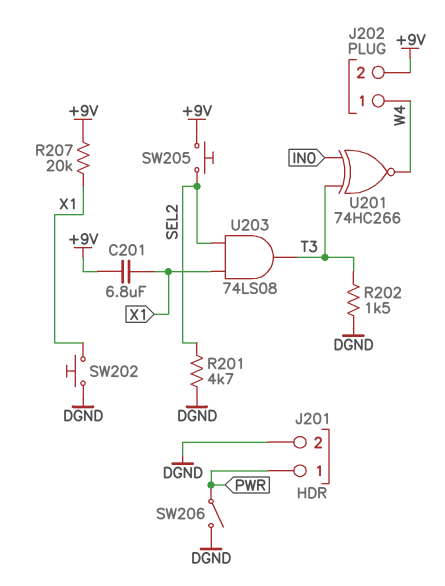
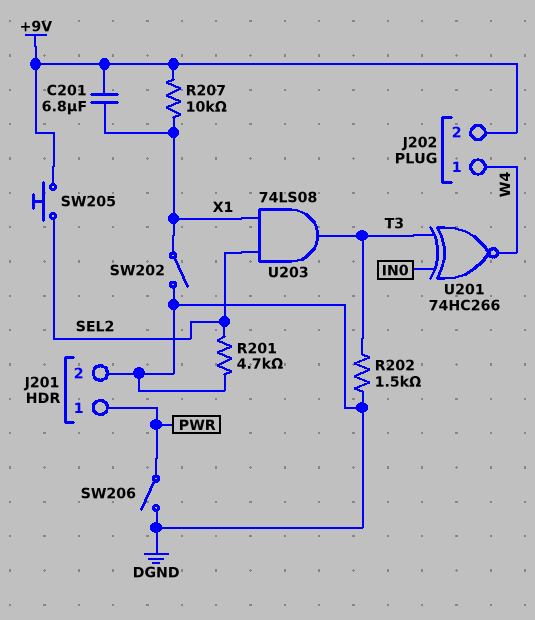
R207: 20k (+9V, X1) -> 10k (+9V, X1)
SW202: button (DGND, X1) -> switch (DGND, X1)

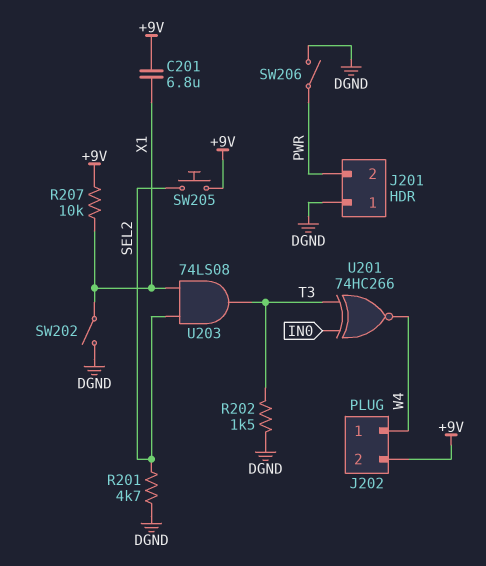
J201 pin 1: PWR -> DGND
J201 pin 2: DGND -> PWR

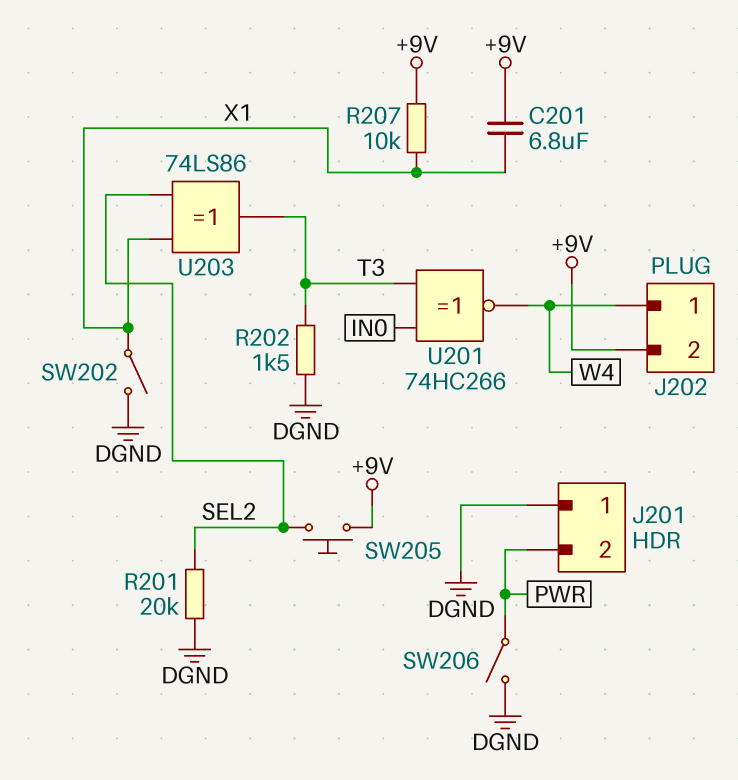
R201: 4.7k (DGND, SEL2) -> 20k (DGND, SEL2)
U203: AND 74LS08 (in SEL2, in X1, out T3) -> XOR 74LS86 (in SEL2, in X1, out T3)

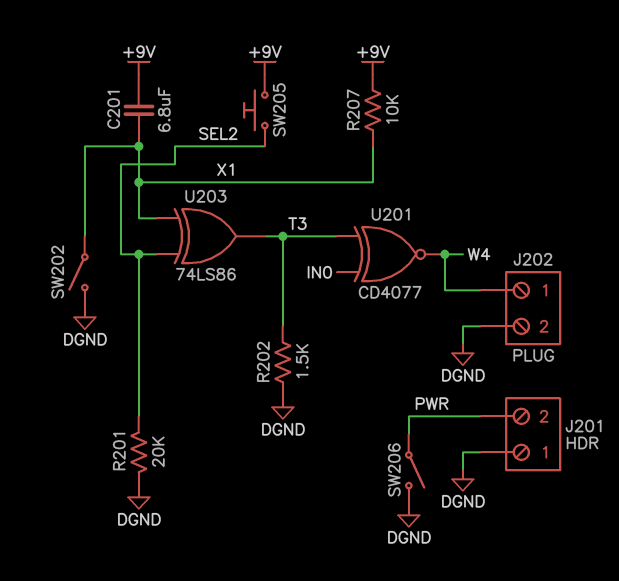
J202 pin 2: +9V -> DGND
U201: XNOR 74HC266 (in IN0, in T3, out W4) -> XNOR CD4077 (in IN0, in T3, out W4)

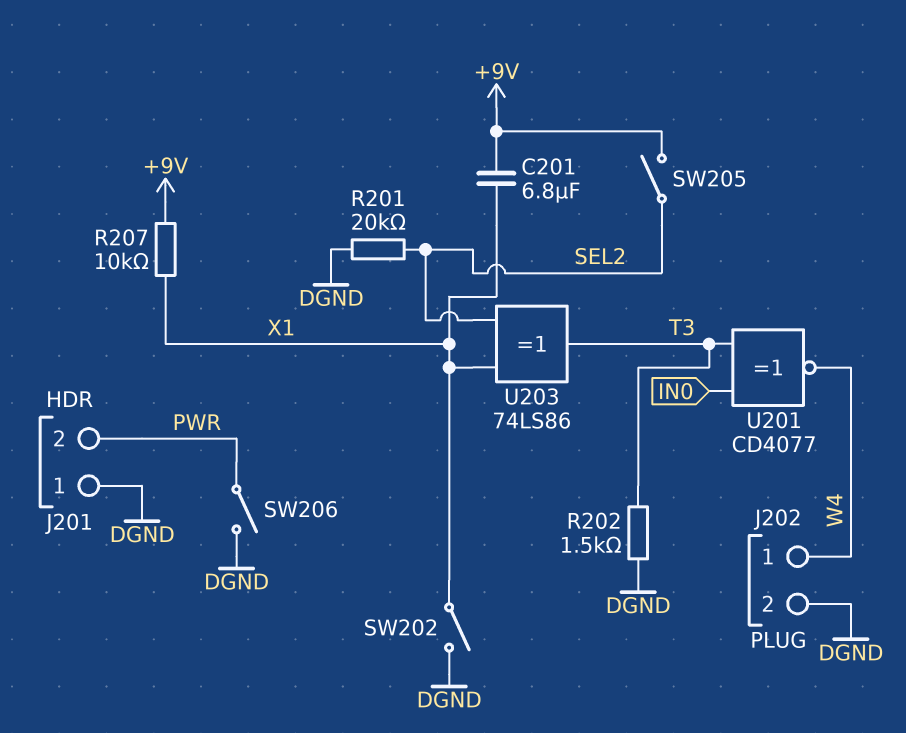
SW205: button (+9V, SEL2) -> switch (+9V, SEL2)

